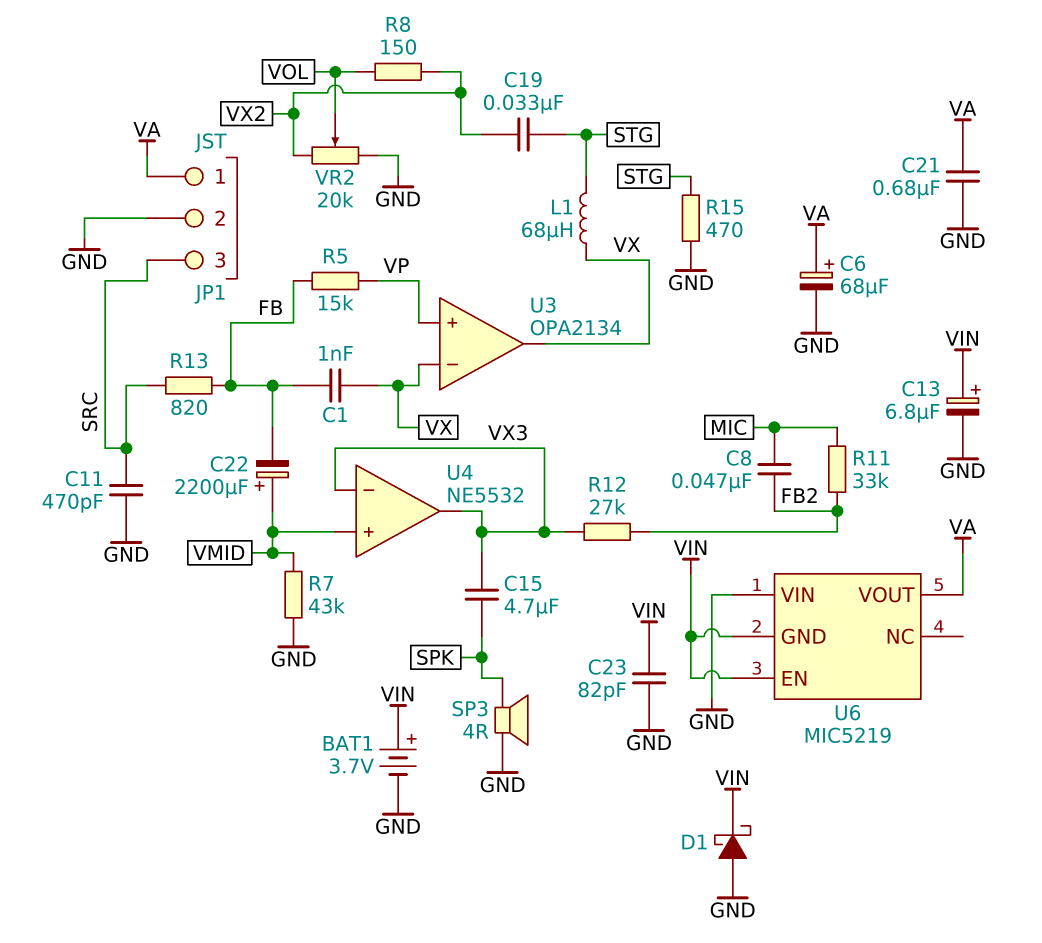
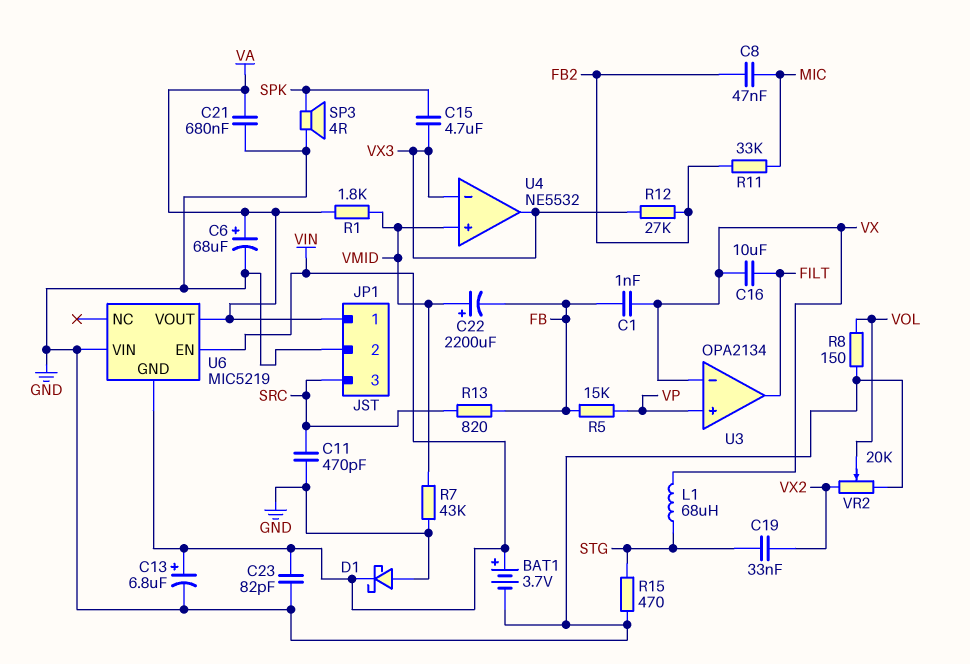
C16: none -> 10uF (FILT, VX)
R1: none -> 1.8k (VA, VMID)
R8: 150 (VOL, VX2) -> 150 (GND, VOL)
U3 pin out: VX -> FILT

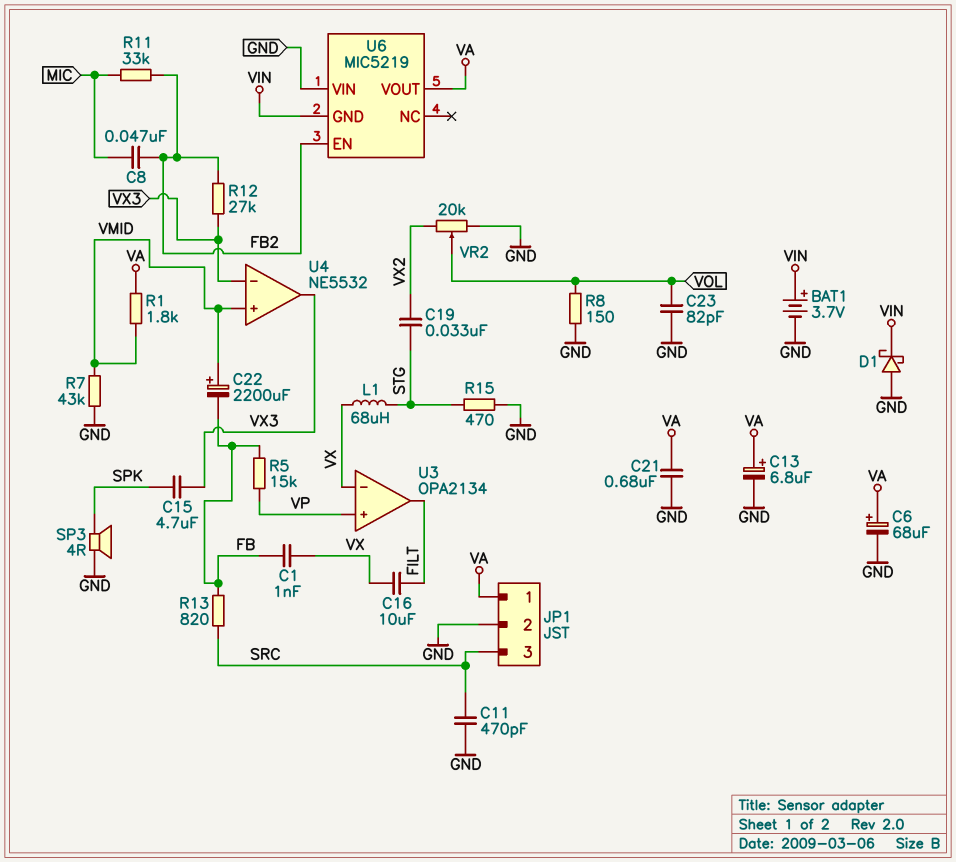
C13: 6.8uF (plus VIN, minus GND) -> 6.8uF (plus VA, minus GND)
C23: 82pF (GND, VIN) -> 82pF (GND, VOL)
U6 pin EN: VIN -> FB2

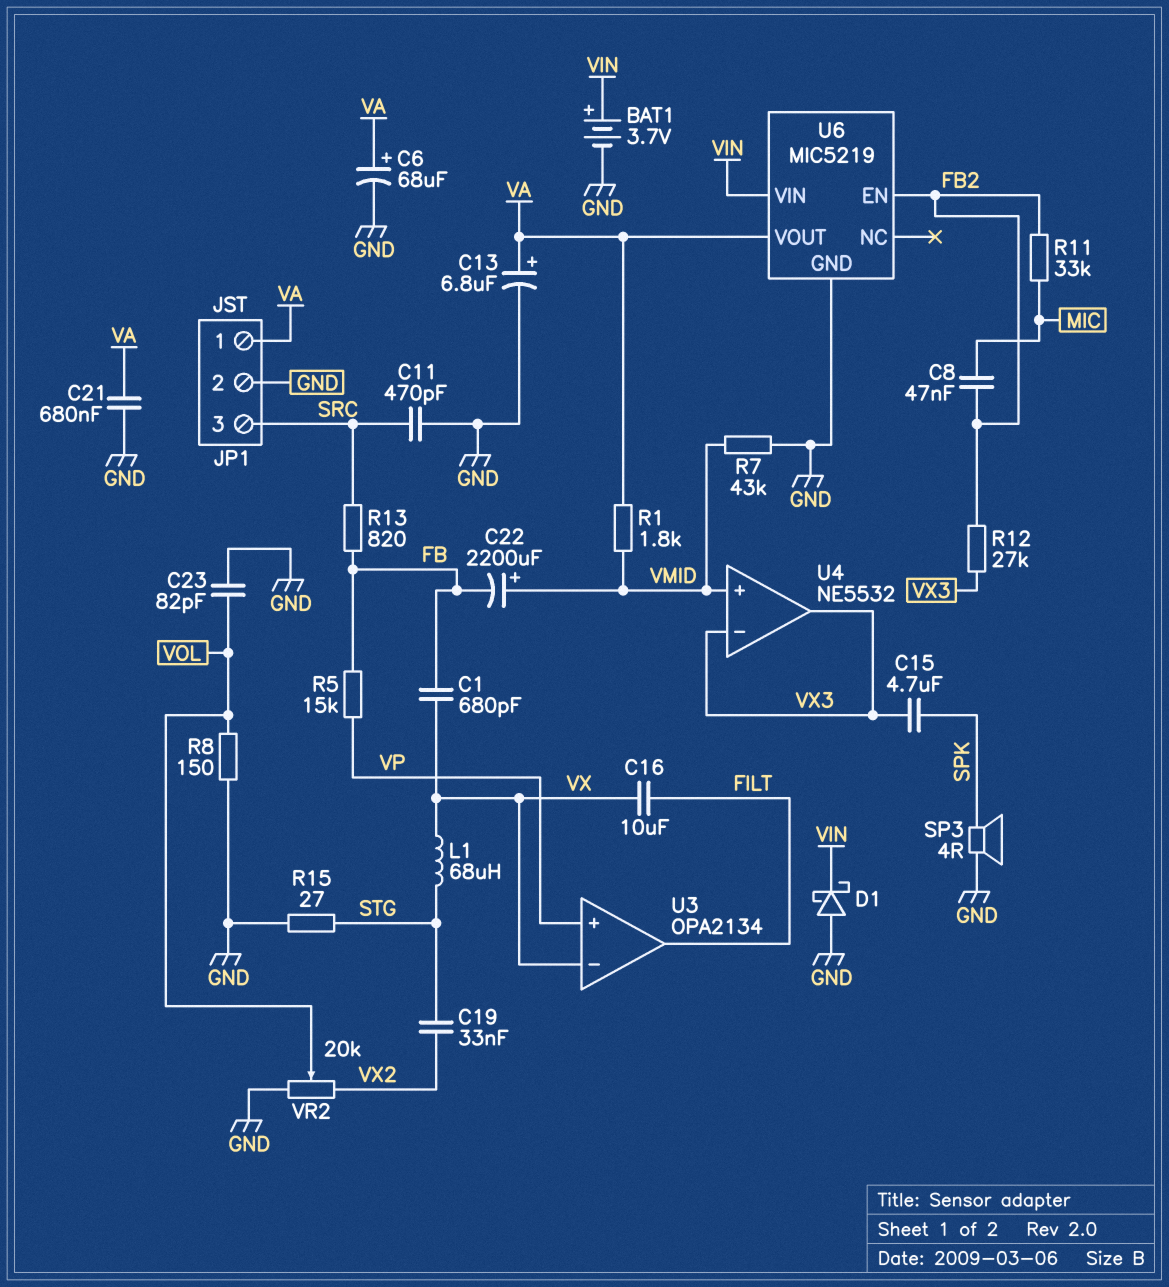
C1: 1nF (FB, VX) -> 680pF (FB, VX)
R15: 470 (GND, STG) -> 27 (GND, STG)
U6 pin GND: VIN -> GND
U6 pin VIN: GND -> VIN

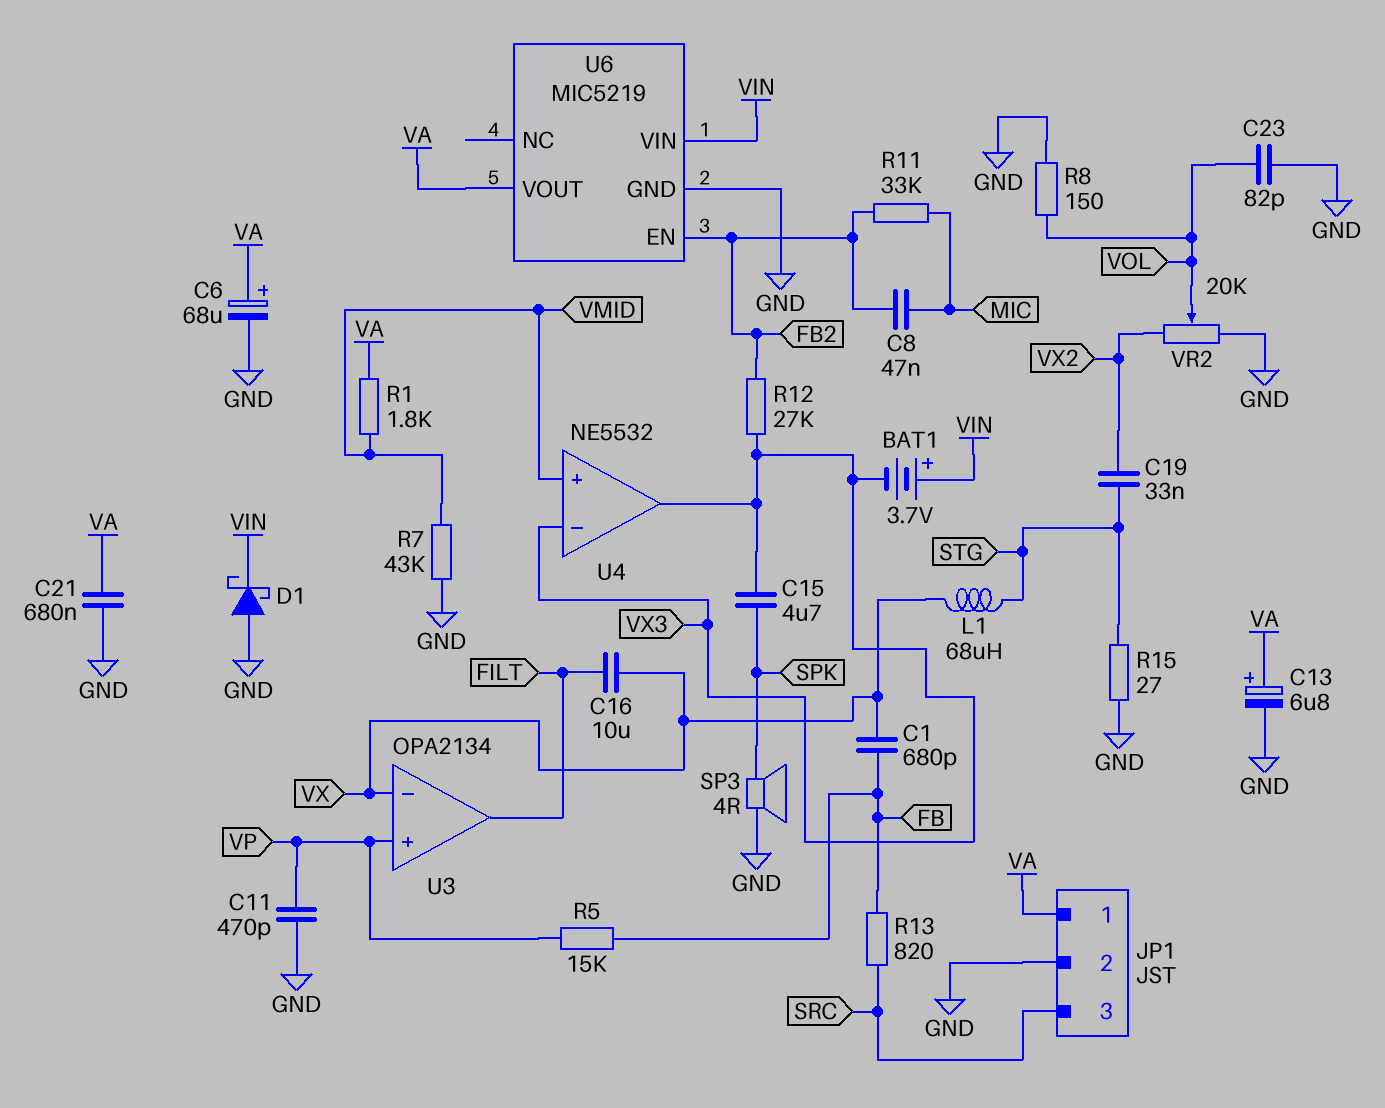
BAT1: 3.7V (plus VIN, minus GND) -> 3.7V (plus VIN, minus VX3)
C11: 470pF (GND, SRC) -> 470pF (GND, VP)
C22: 2200uF (plus VMID, minus FB) -> none

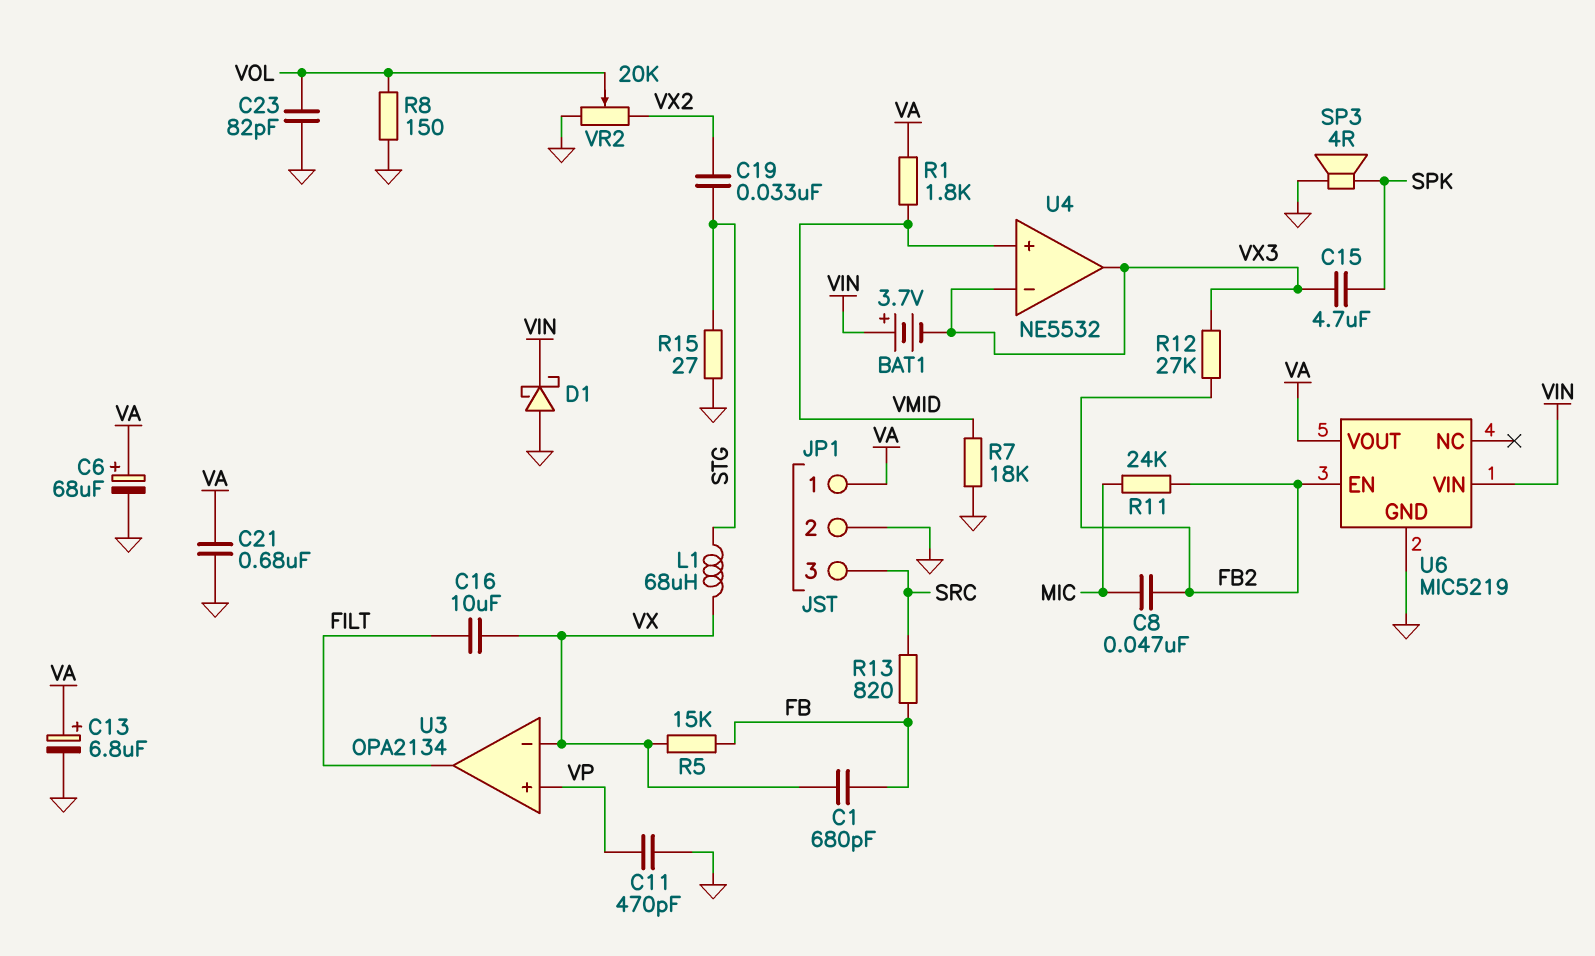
R5: 15k (FB, VP) -> 15k (FB, VX)
R7: 43k (GND, VMID) -> 18k (GND, VMID)
R11: 33k (FB2, MIC) -> 24k (FB2, MIC)

